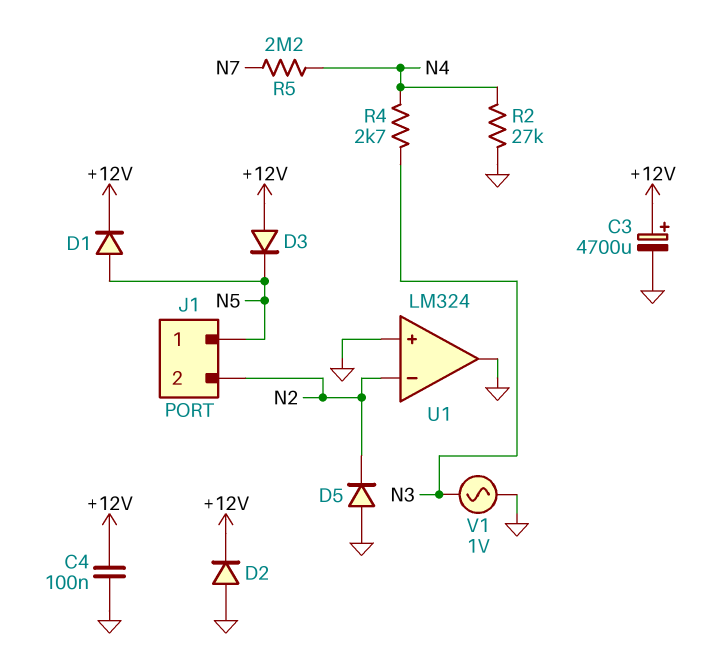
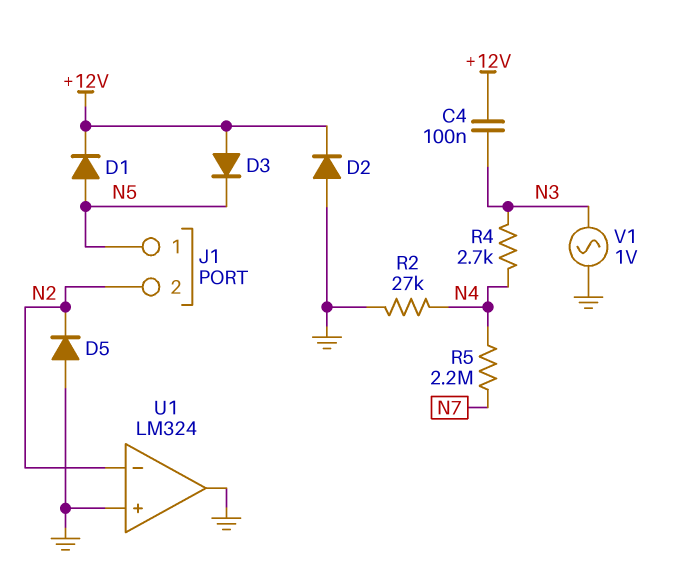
C3: 4700uF (plus +12V, minus GND) -> none
C4: 100nF (+12V, GND) -> 100nF (+12V, N3)

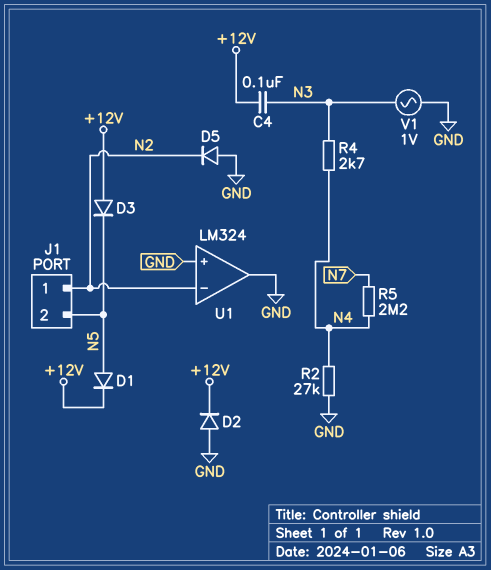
J1 pin 1: N5 -> N2
J1 pin 2: N2 -> N5

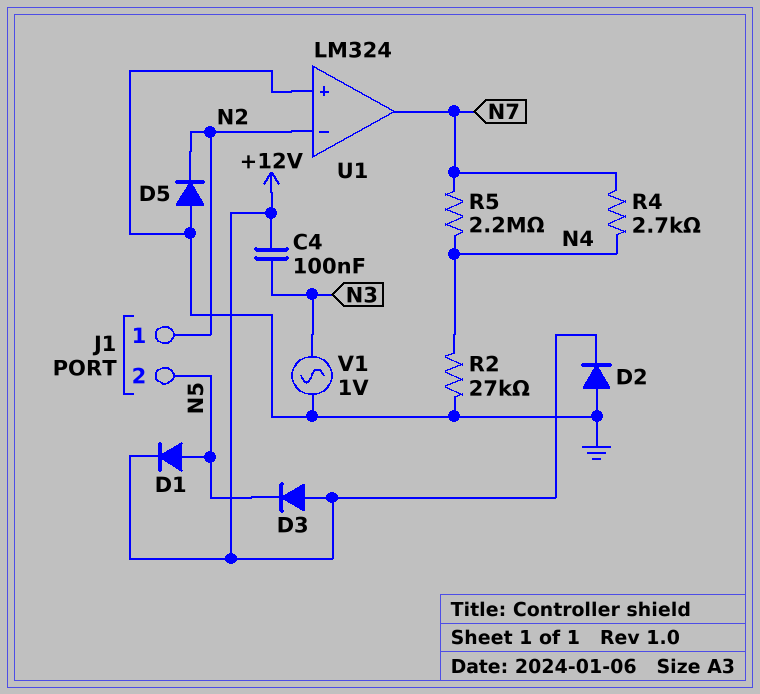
R4: 2.7k (N3, N4) -> 2.7k (N4, N7)
U1 pin out: GND -> N7

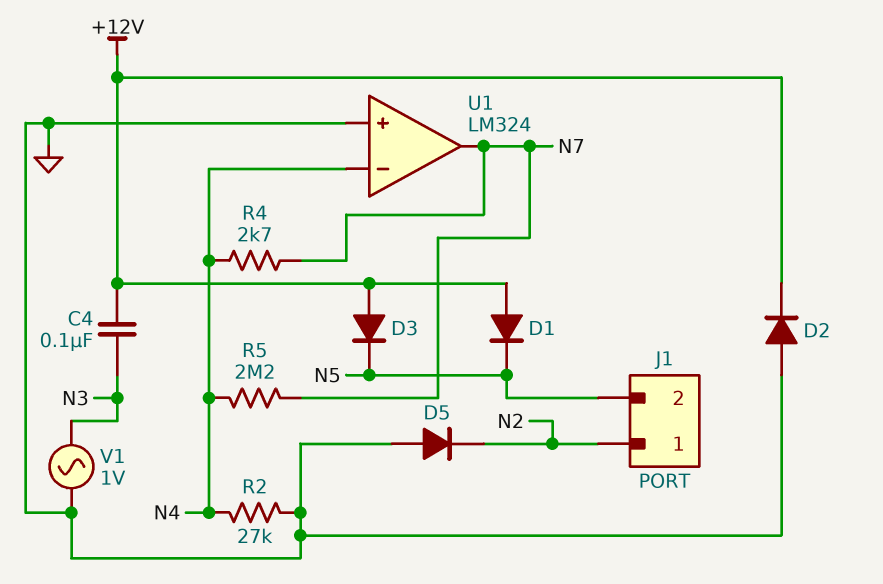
D1: diode (A N5, K +12V) -> diode (A +12V, K N5)
U1 pin in-: N2 -> N4

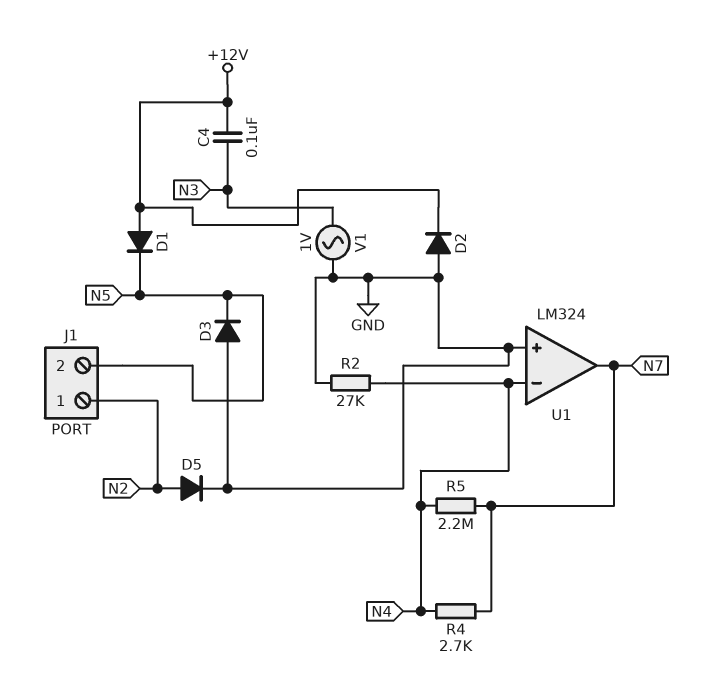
D3: diode (A +12V, K N5) -> diode (A GND, K N5)
D5: diode (A GND, K N2) -> diode (A N2, K GND)

